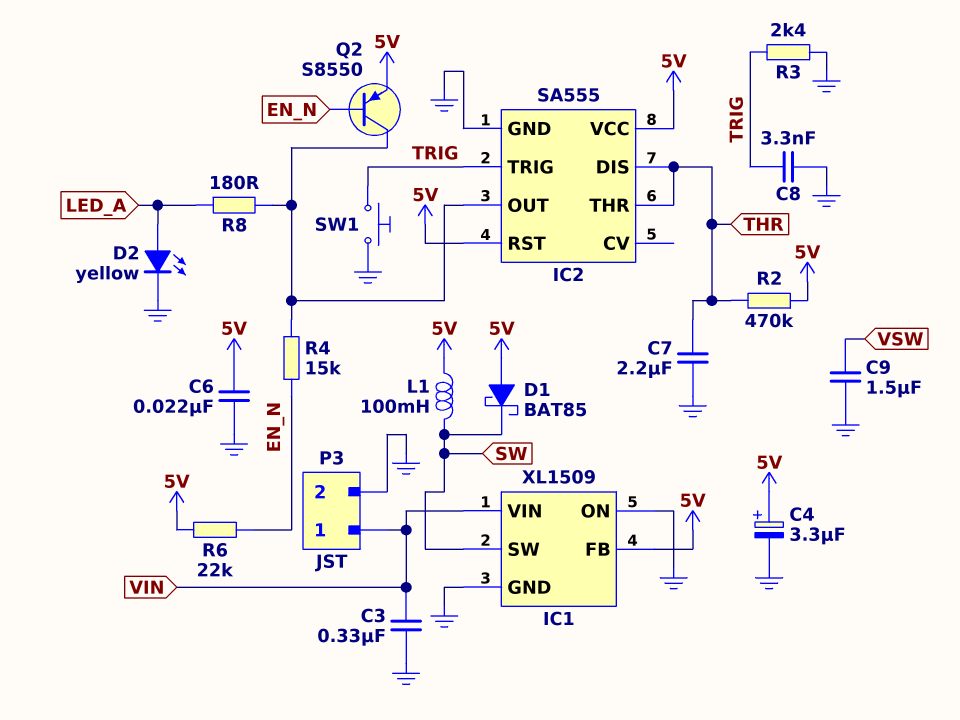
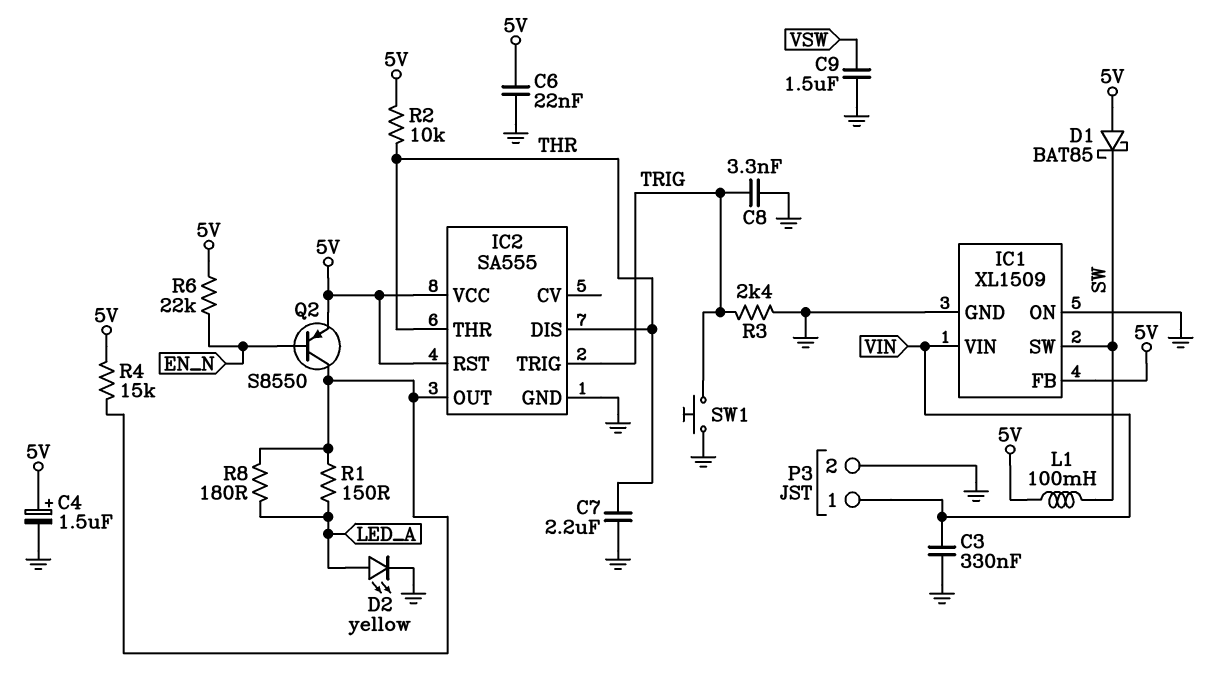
C4: 3.3uF (plus 5V, minus GND) -> 1.5uF (plus 5V, minus GND)
R1: none -> 150 (IC2/OUT, LED_A)
R2: 470k (5V, THR) -> 10k (5V, THR)
R4: 15k (EN_N, IC2/OUT) -> 15k (5V, IC2/OUT)

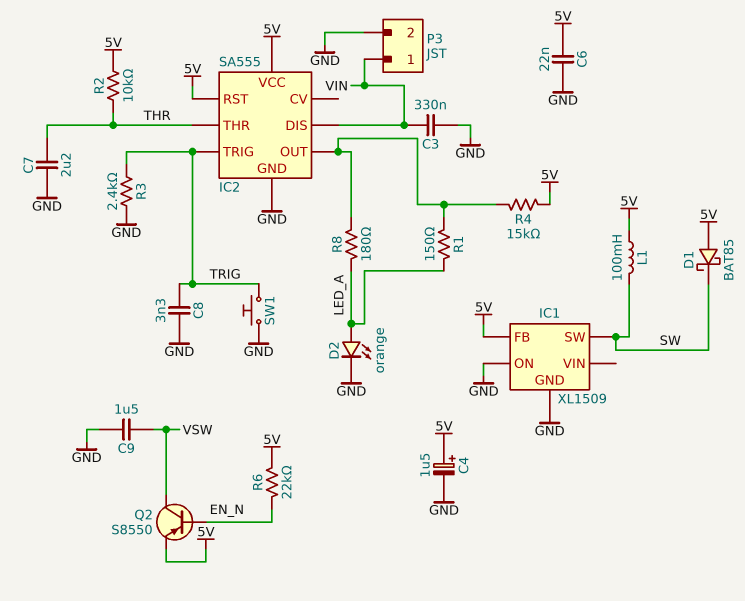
D2: LED yellow (A LED_A, K GND) -> LED orange (A LED_A, K GND)
IC1 pin VIN: VIN -> none
IC2 pin DIS: THR -> VIN
Q2: PNP S8550 (B EN_N, C IC2/OUT, E 5V) -> PNP S8550 (B EN_N, C VSW, E 5V)

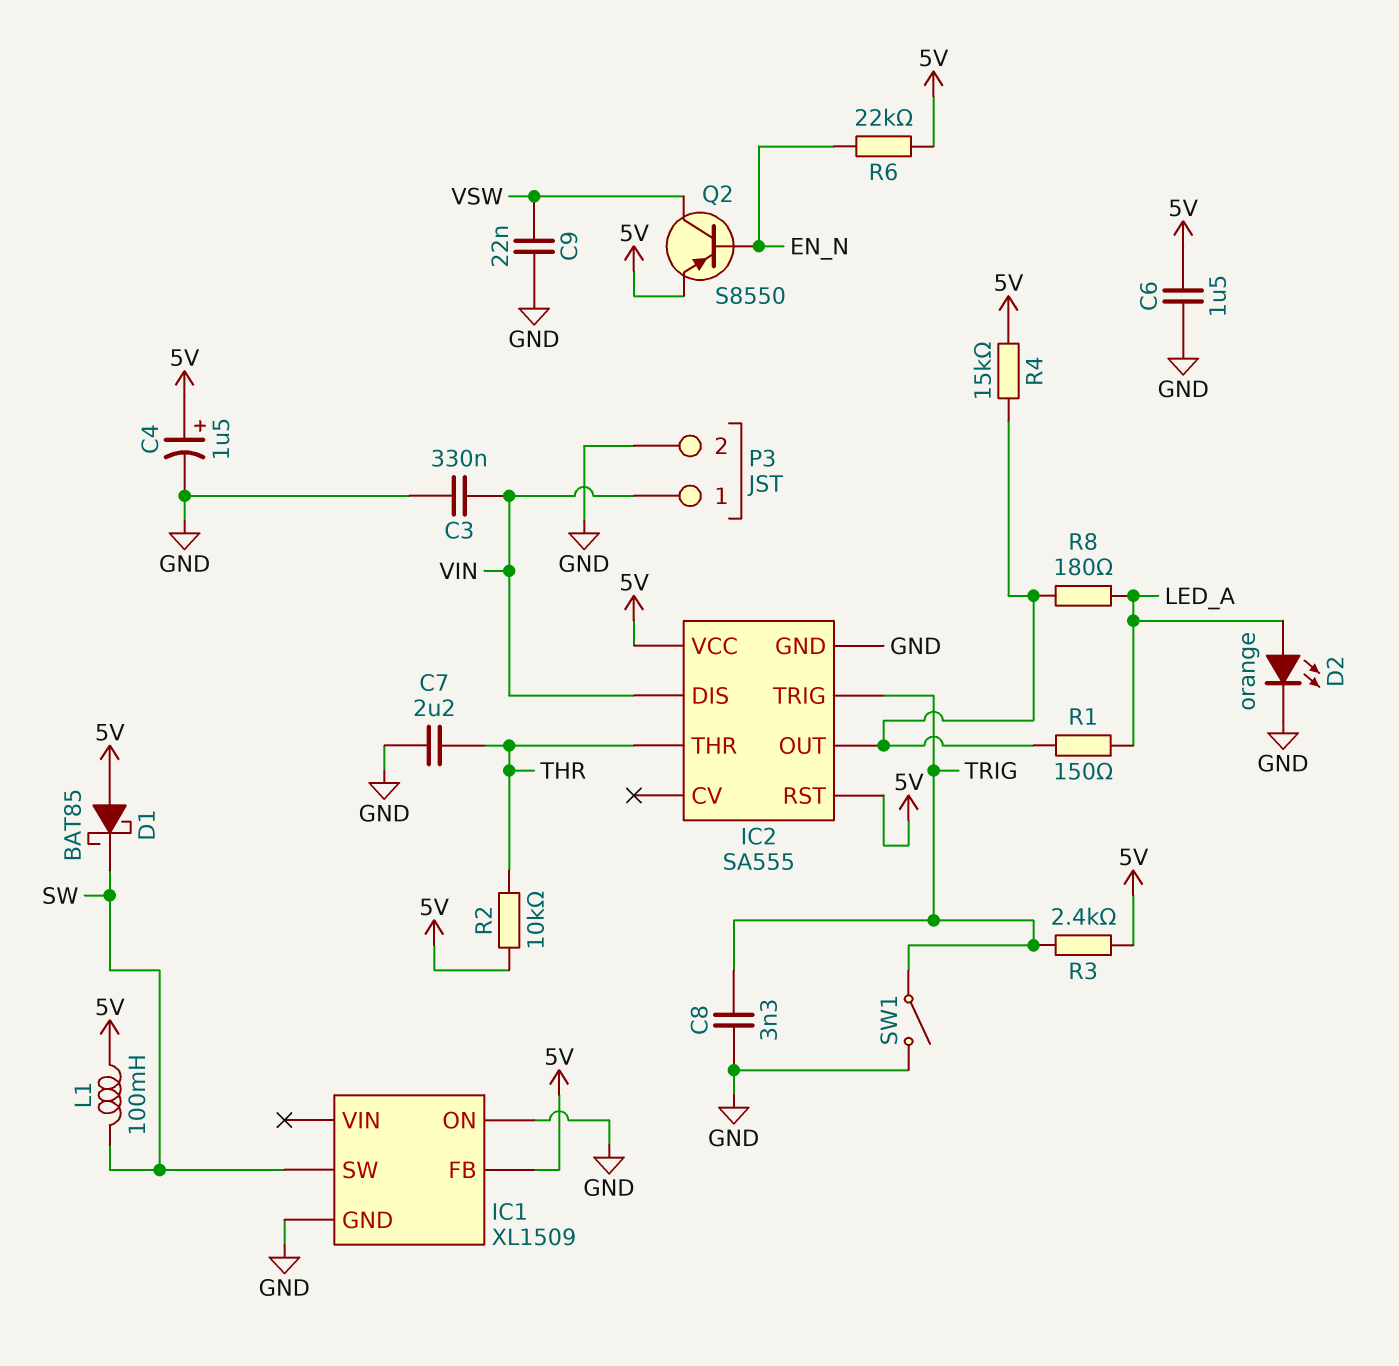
C6: 22nF (5V, GND) -> 1.5uF (5V, GND)
C9: 1.5uF (GND, VSW) -> 22nF (GND, VSW)
R3: 2.4k (GND, TRIG) -> 2.4k (5V, TRIG)
SW1: button (GND, TRIG) -> switch (GND, TRIG)

